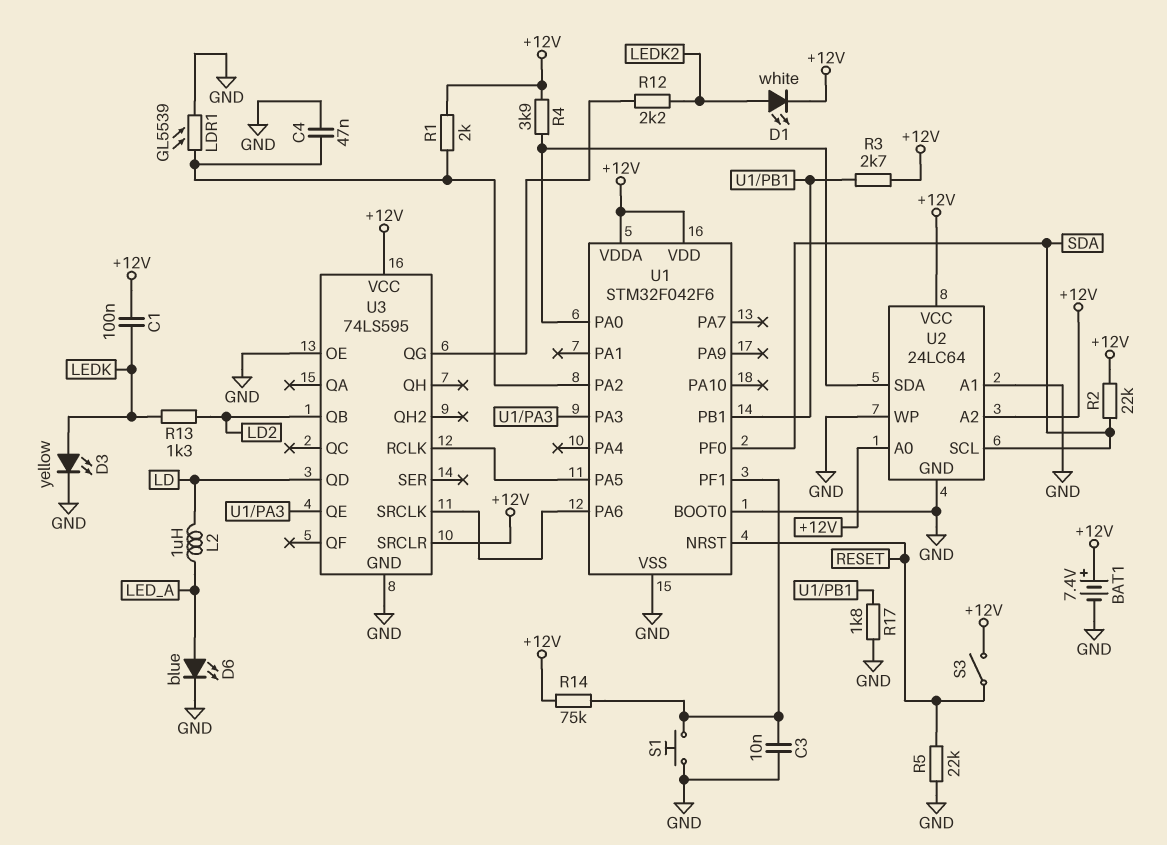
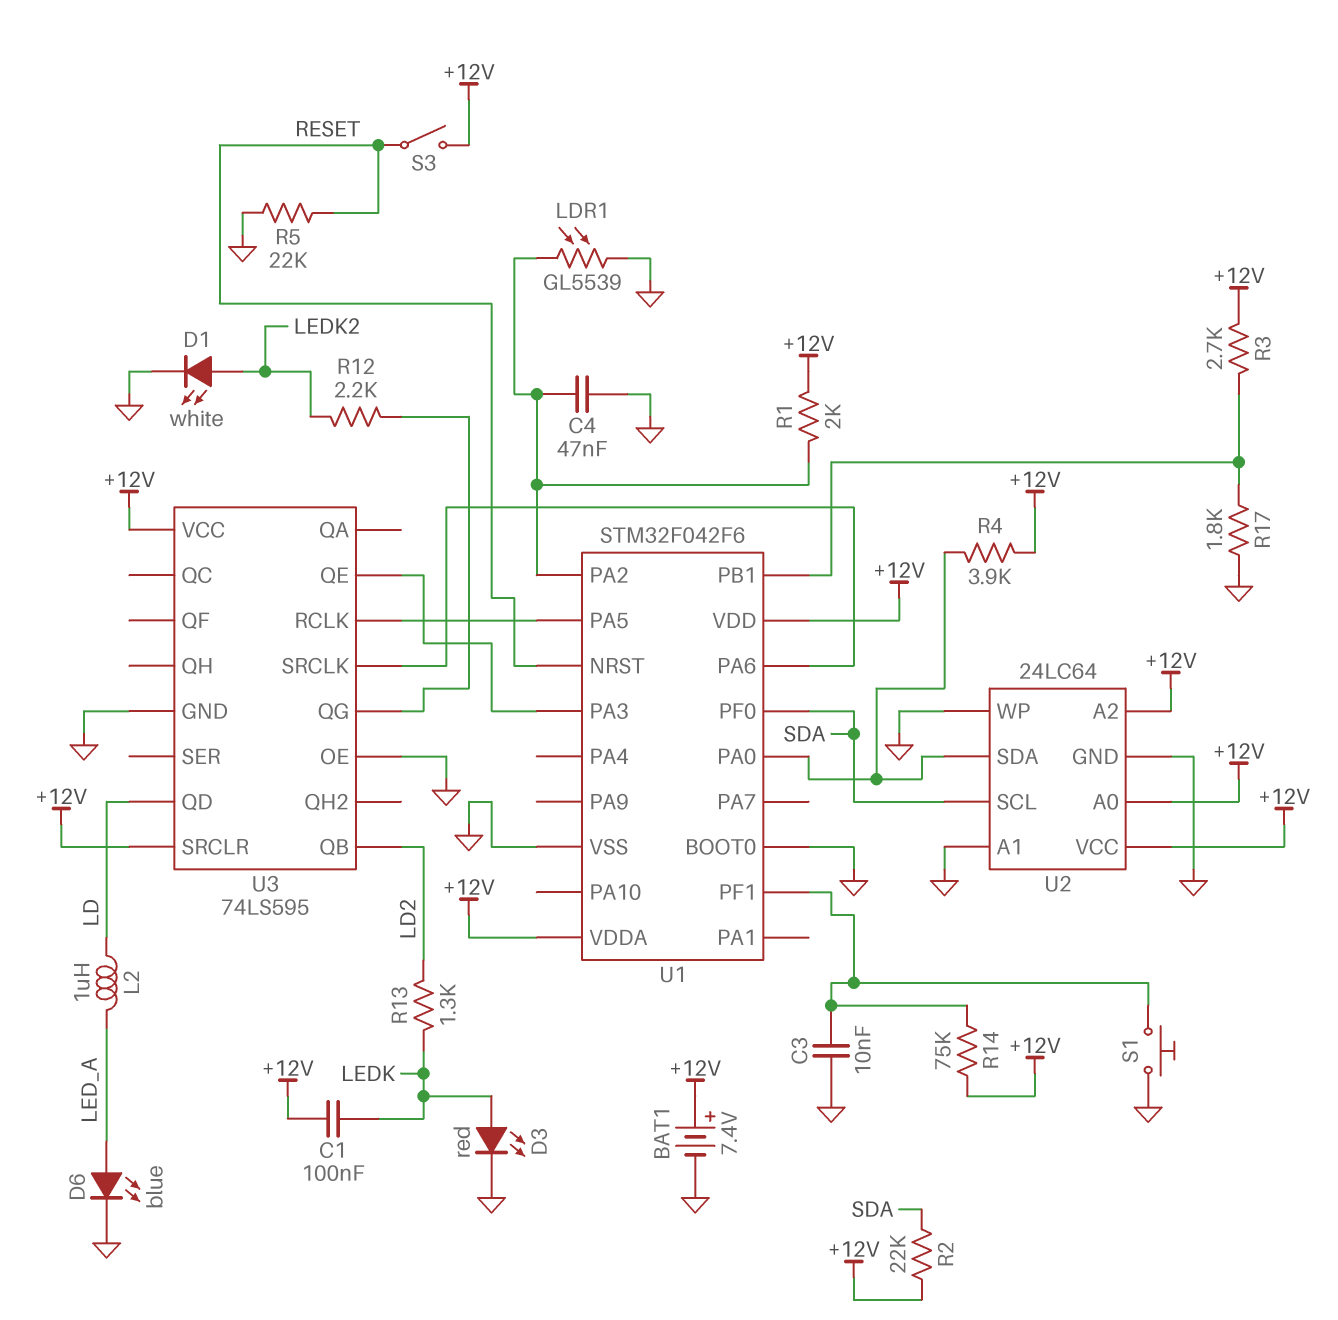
D1: LED white (A LEDK2, K +12V) -> LED white (A LEDK2, K GND)
D3: LED yellow (A LEDK, K GND) -> LED red (A LEDK, K GND)

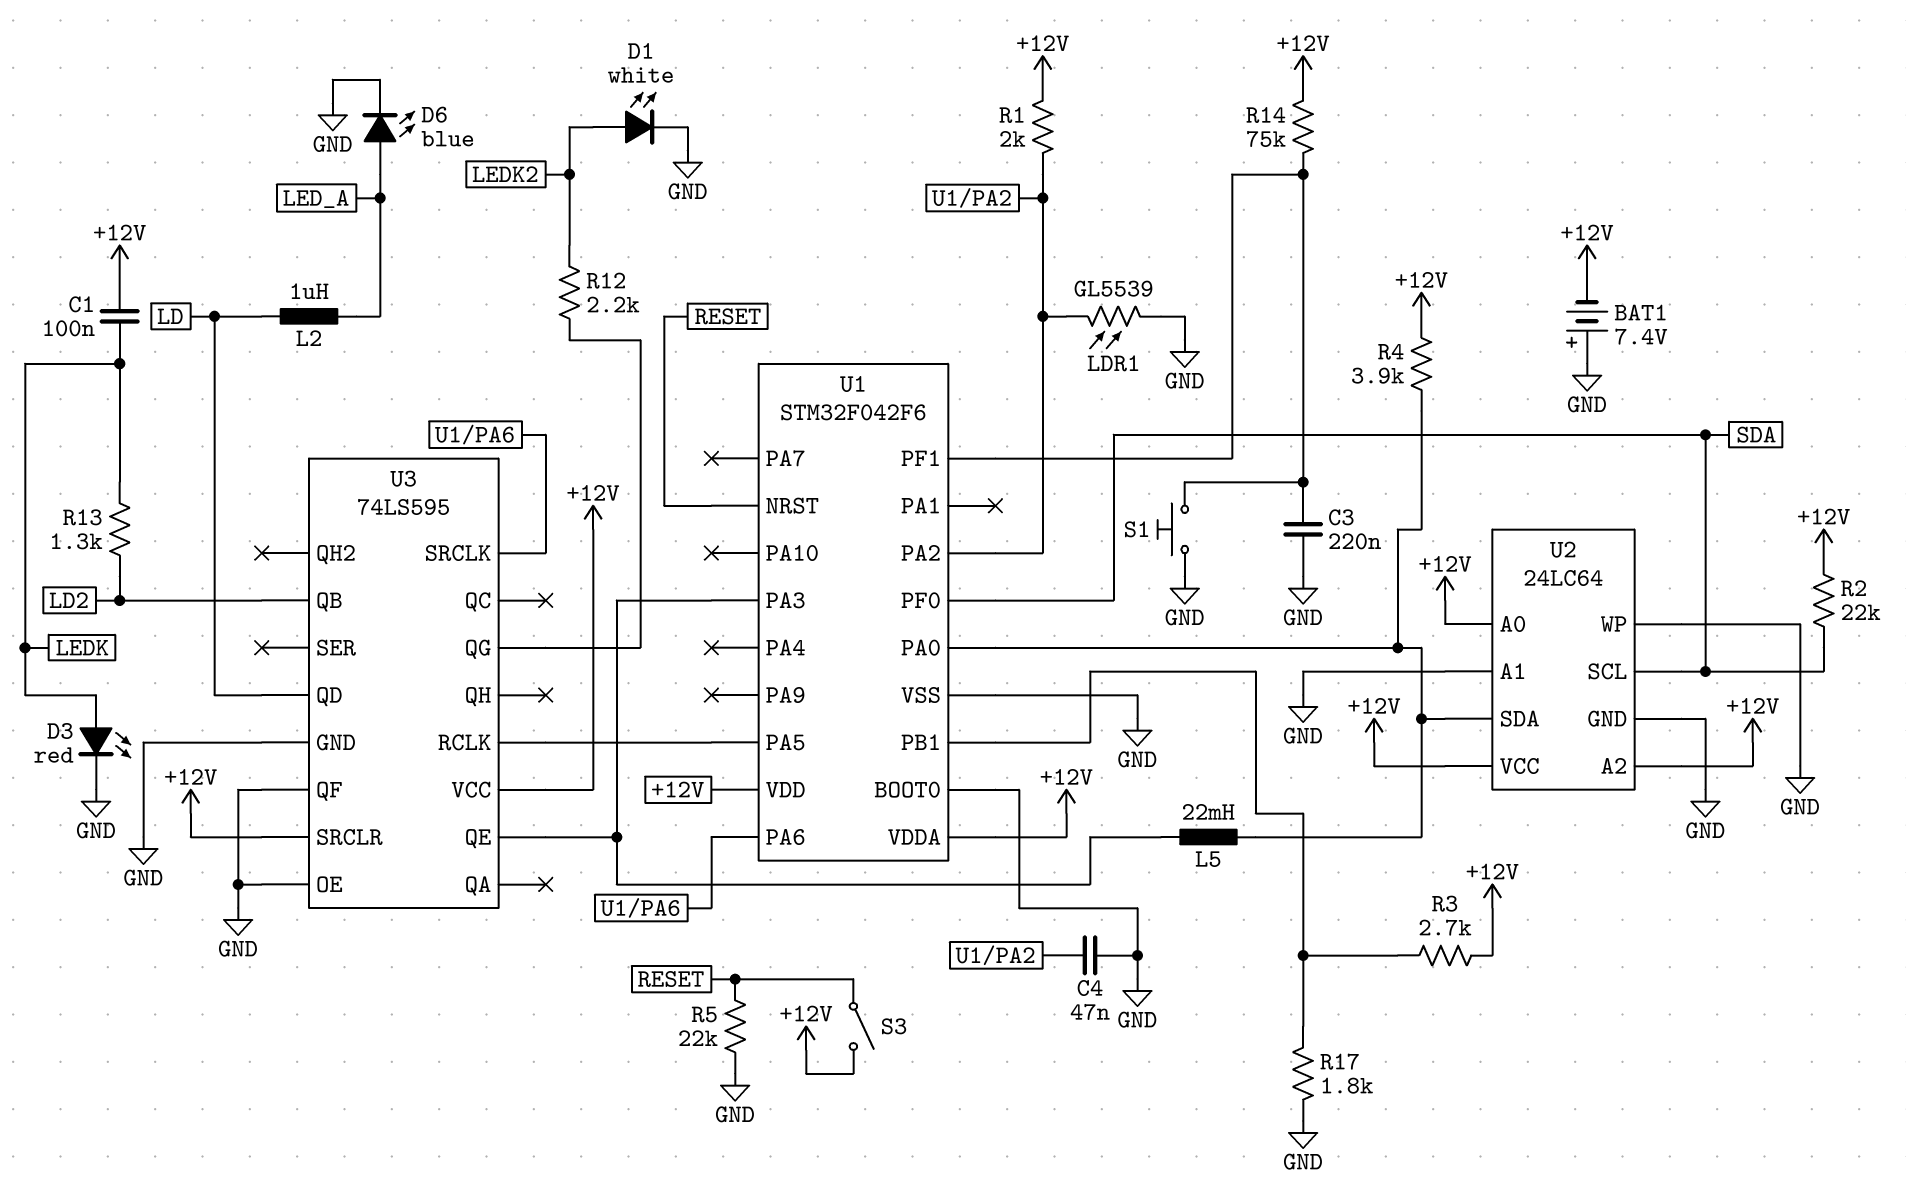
BAT1: 7.4V (plus +12V, minus GND) -> 7.4V (plus GND, minus +12V)
C3: 10nF (GND, U1/PF1) -> 220nF (GND, U1/PF1)
L5: none -> 22mH (U1/PA0, U1/PA3)
U3 pin QF: none -> GND

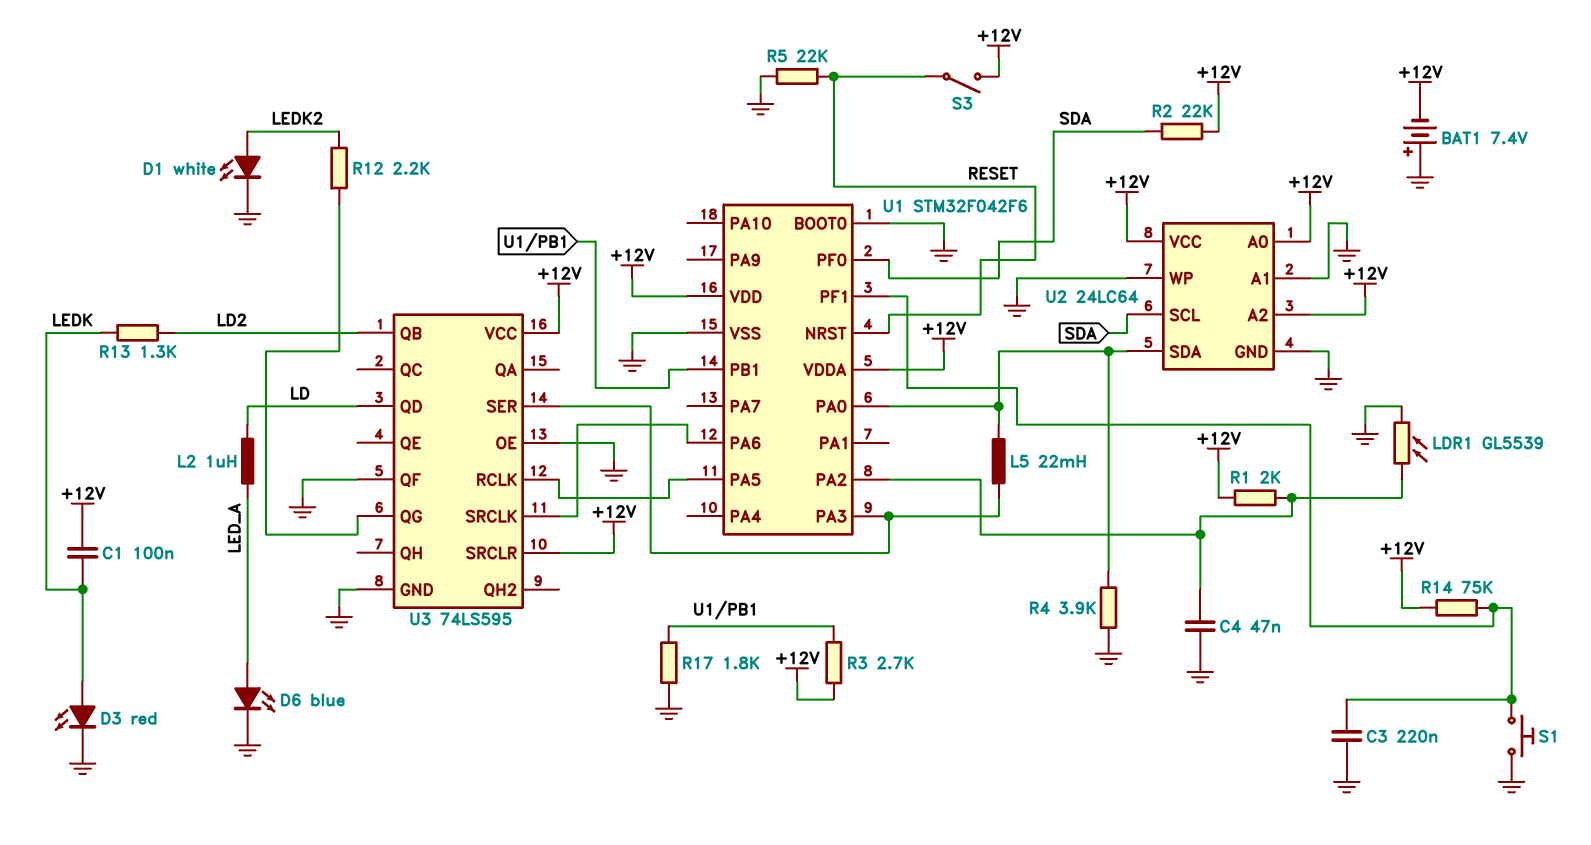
R4: 3.9k (+12V, U1/PA0) -> 3.9k (GND, U1/PA0)
U3 pin QE: U1/PA3 -> none
U3 pin SER: none -> U1/PA3

